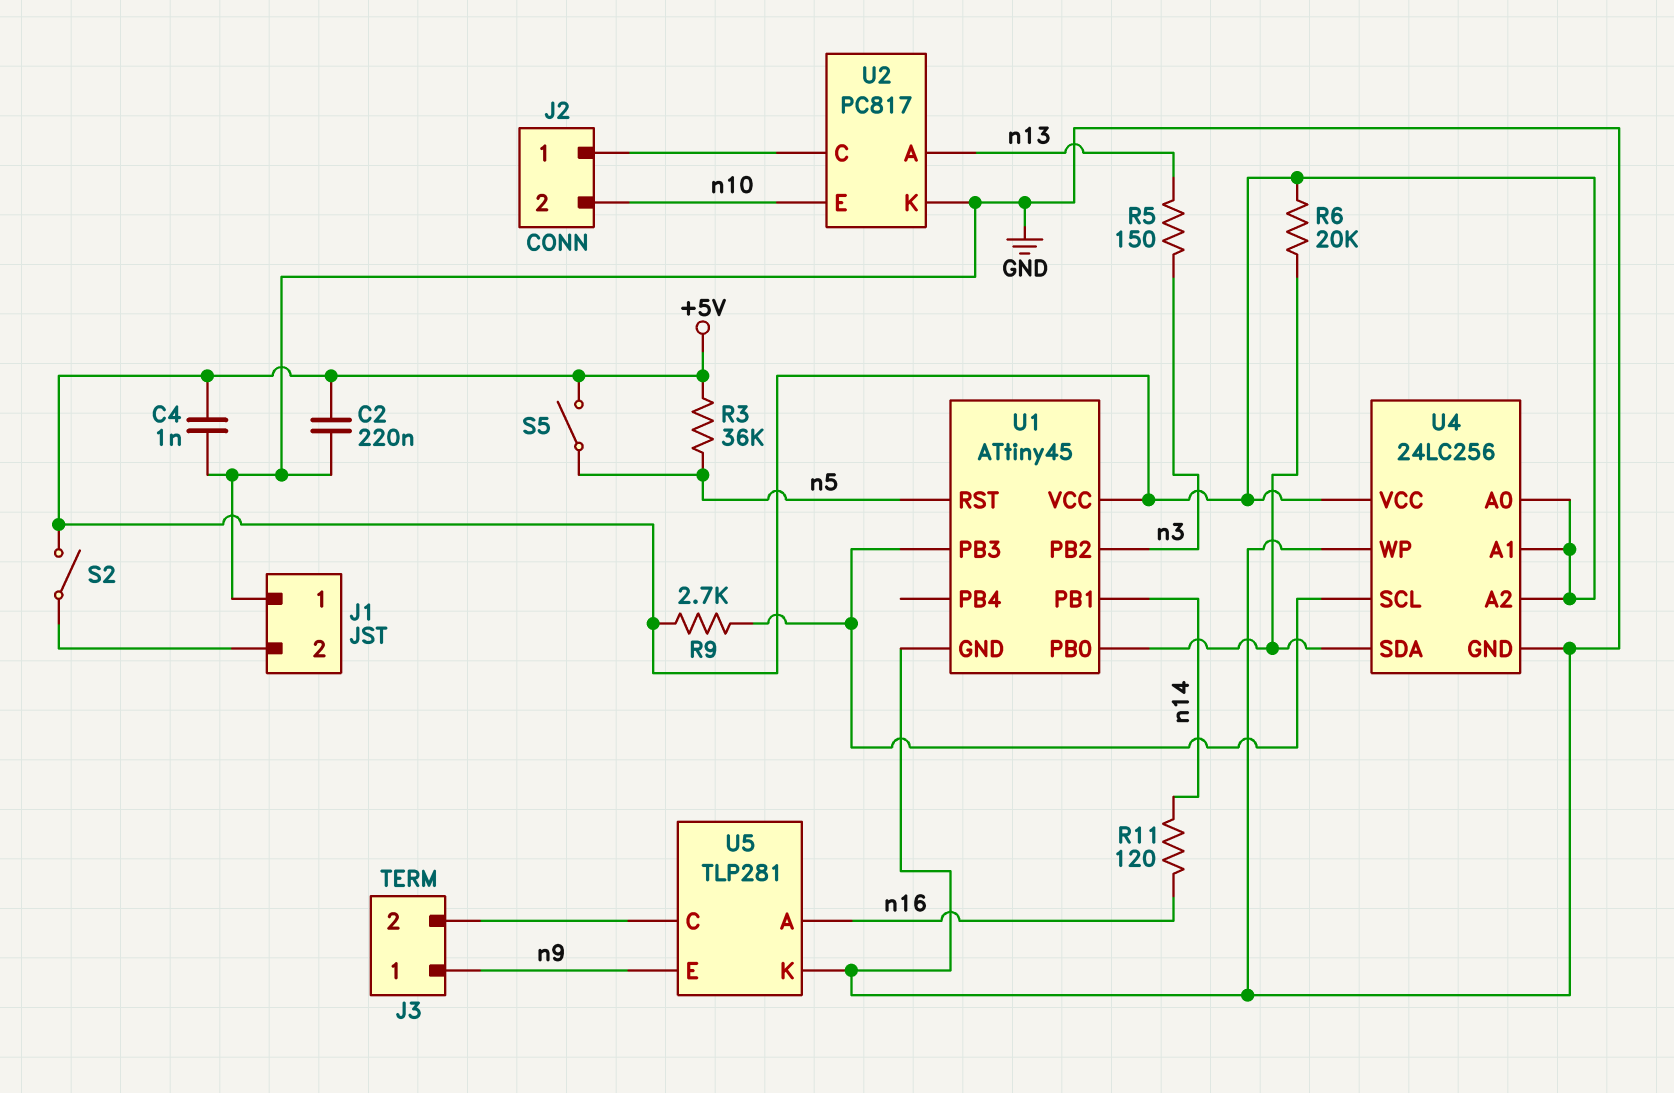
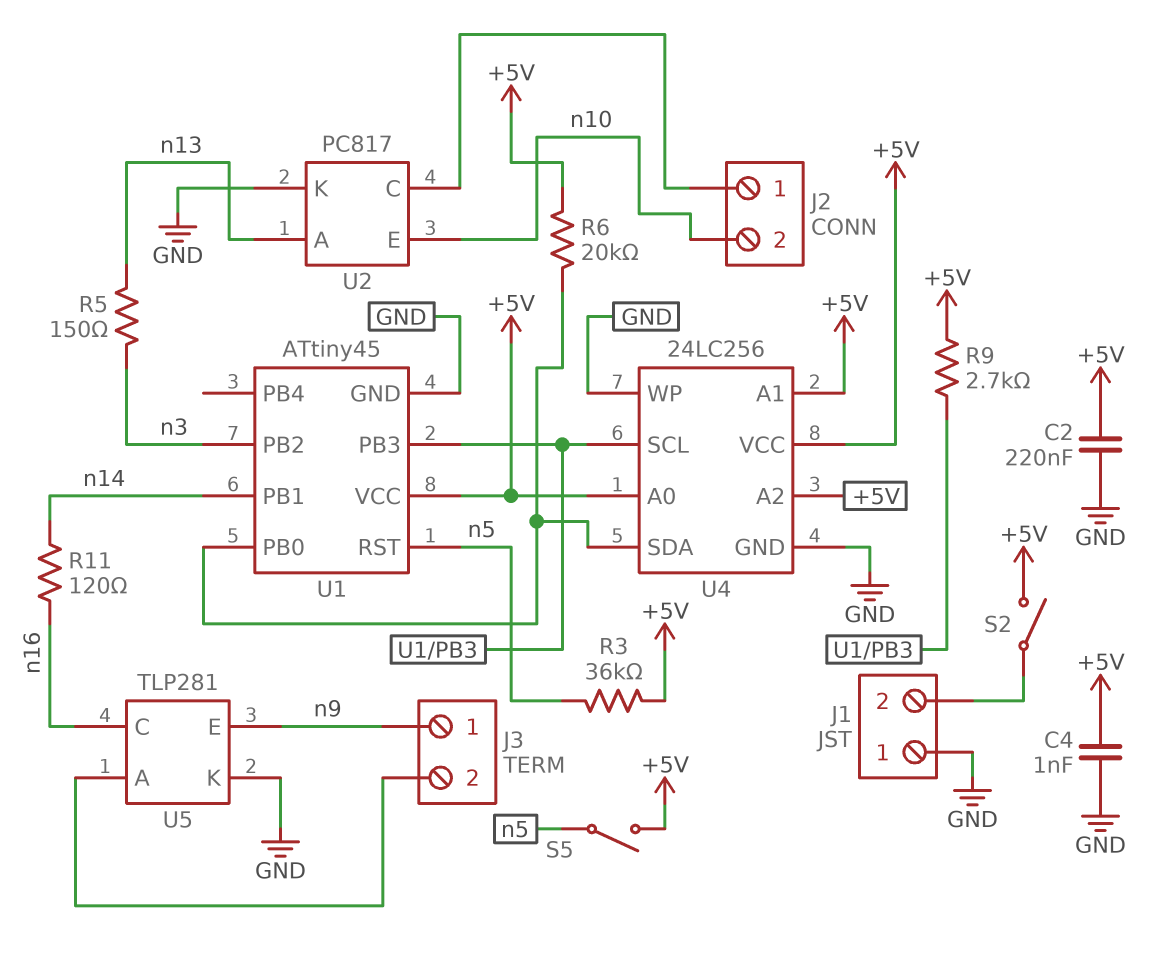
U5 pin A: n16 -> J3/2
U5 pin C: J3/2 -> n16

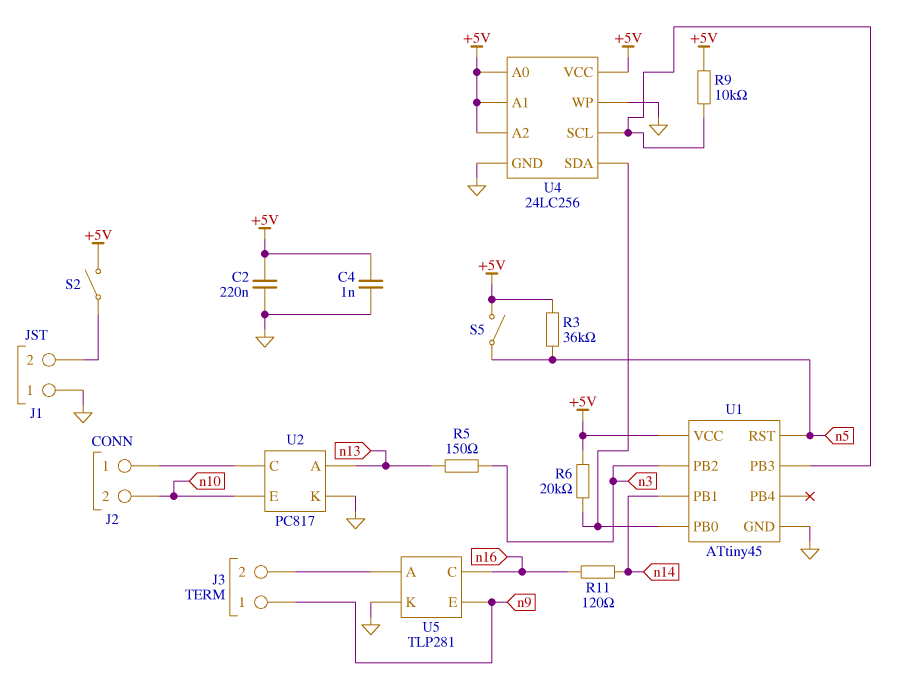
R9: 2.7k (+5V, U1/PB3) -> 10k (+5V, U1/PB3)

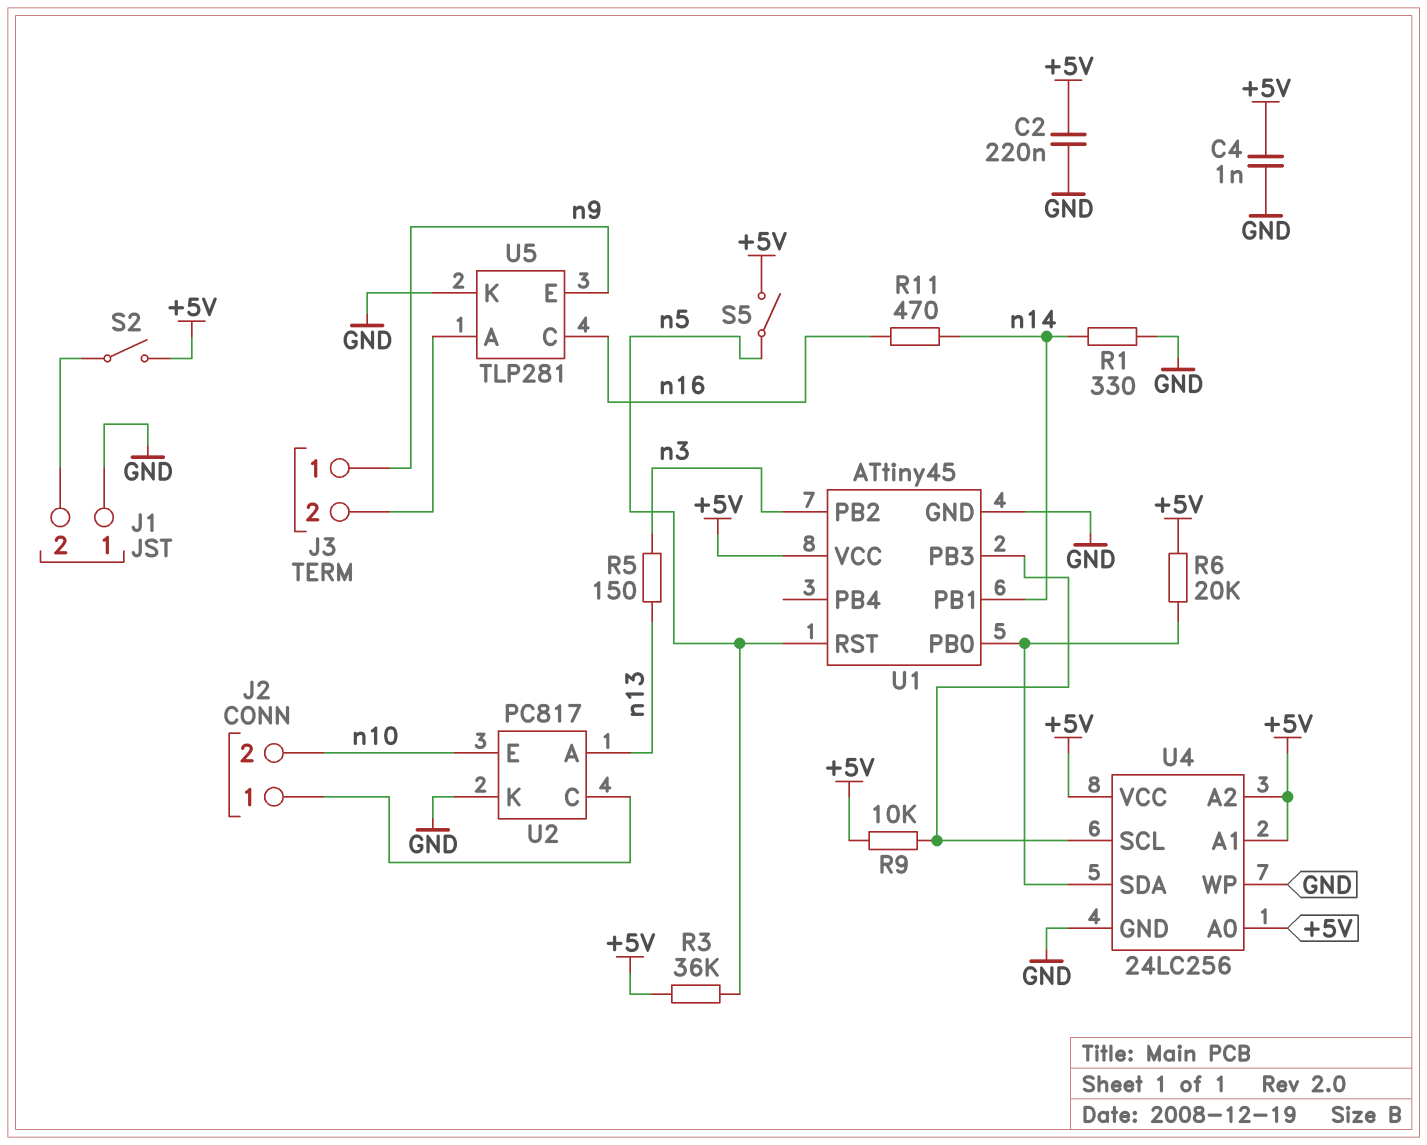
R1: none -> 330 (GND, n14)
R11: 120 (n14, n16) -> 470 (n14, n16)

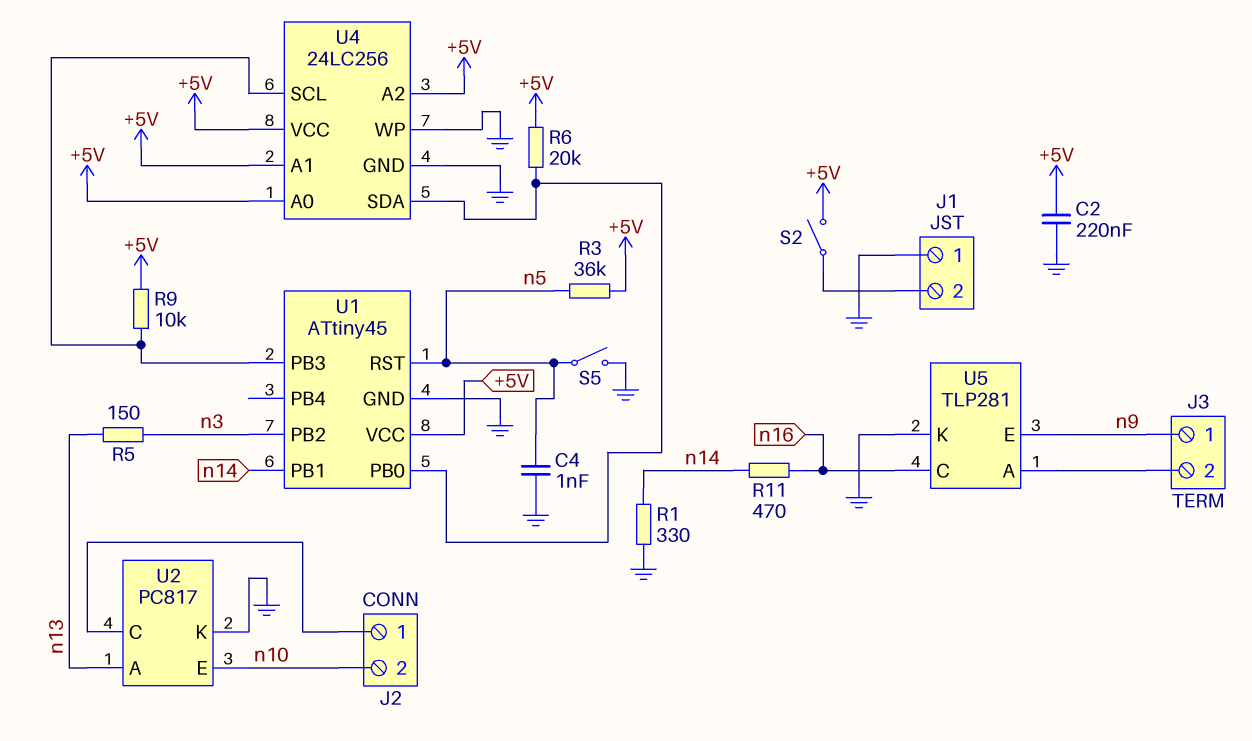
C4: 1nF (+5V, GND) -> 1nF (GND, n5)
S5: switch (+5V, n5) -> switch (GND, n5)

